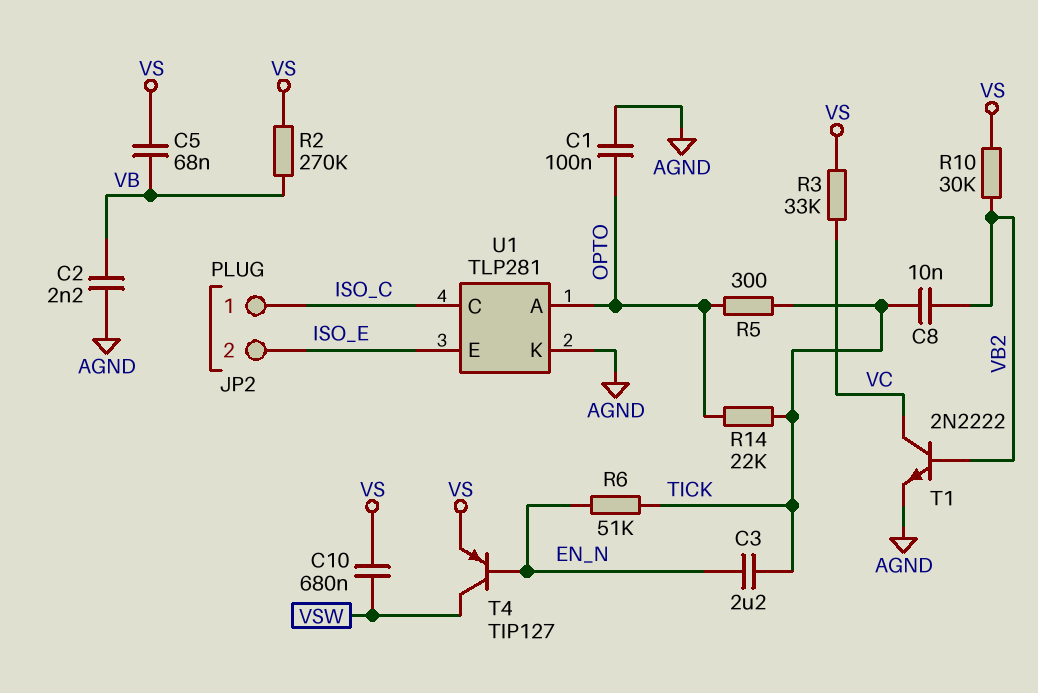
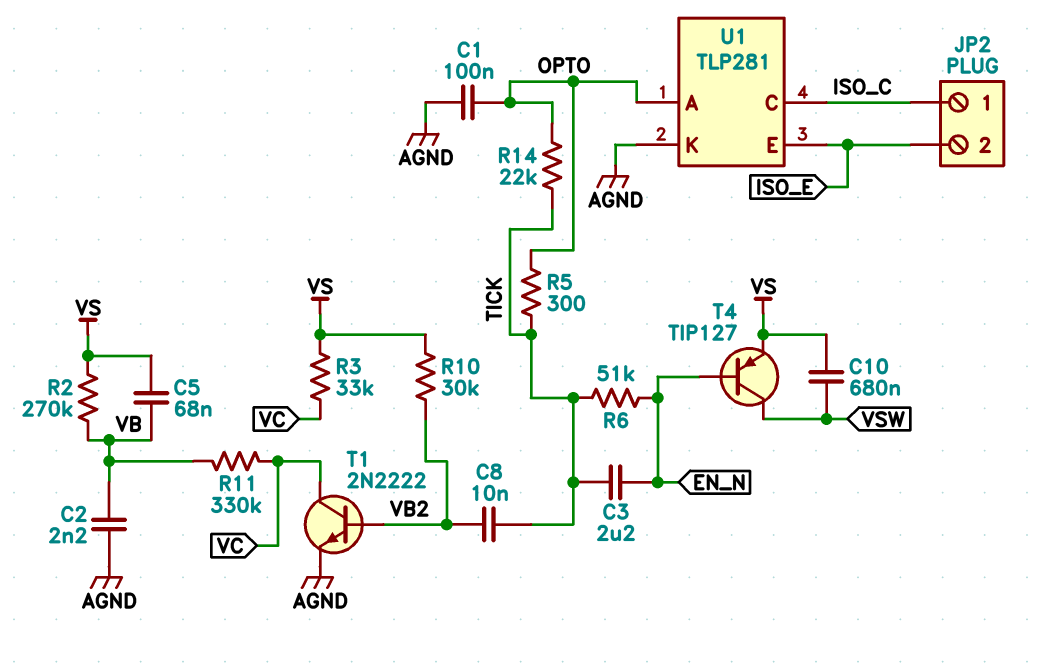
R11: none -> 330k (VB, VC)

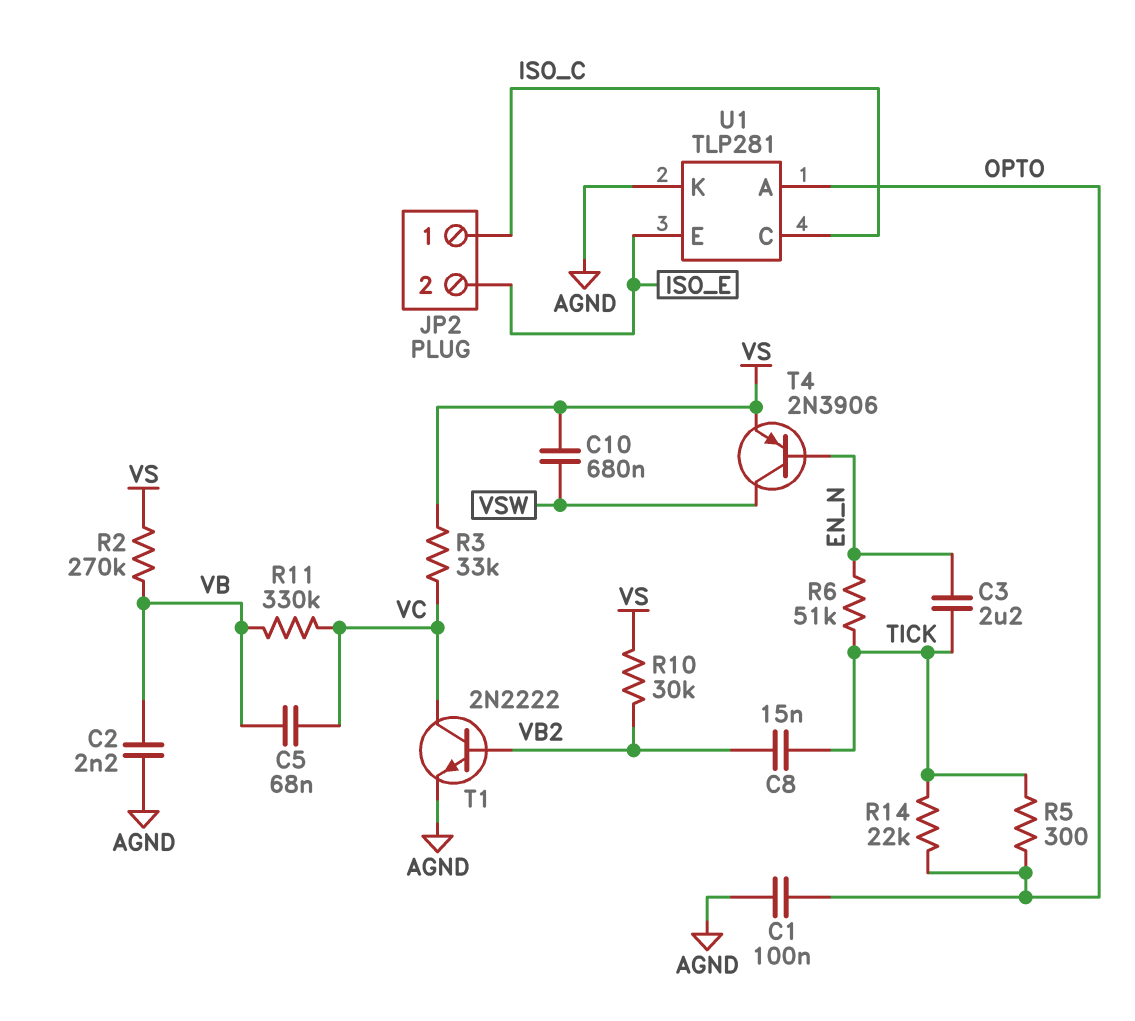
C5: 68nF (VB, VS) -> 68nF (VB, VC)
C8: 10nF (TICK, VB2) -> 15nF (TICK, VB2)
T4: PNP TIP127 (B EN_N, C VSW, E VS) -> PNP 2N3906 (B EN_N, C VSW, E VS)

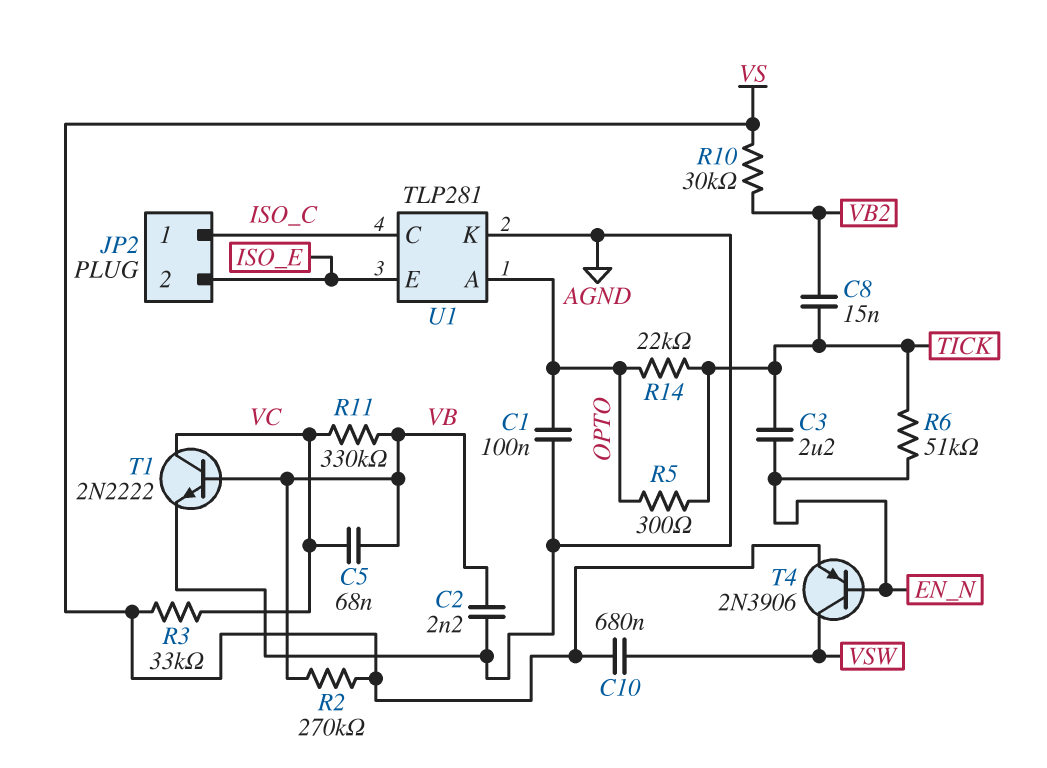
T1: NPN 2N2222 (B VB2, C VC, E AGND) -> NPN 2N2222 (B VB, C VC, E AGND)

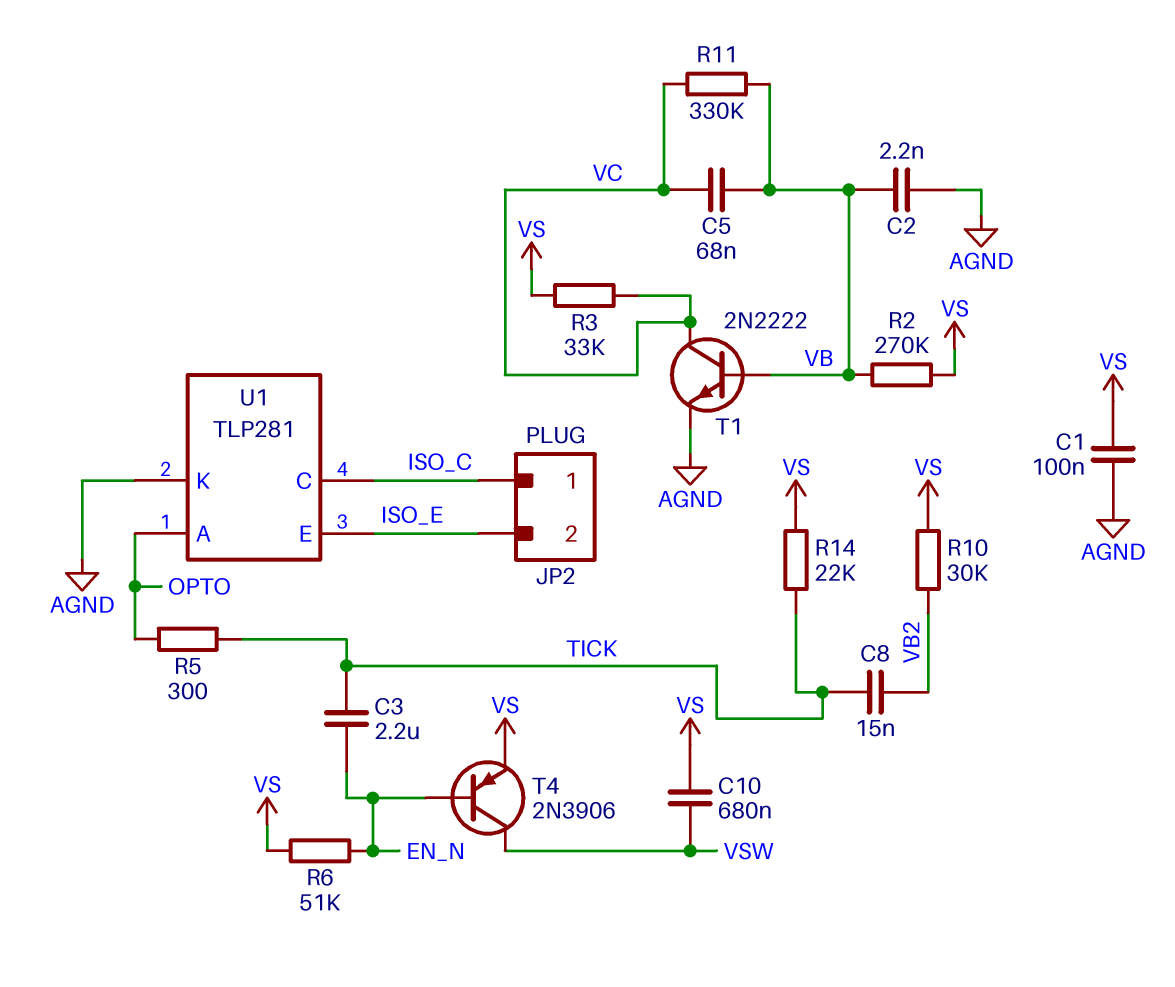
C1: 100nF (AGND, OPTO) -> 100nF (AGND, VS)
R6: 51k (EN_N, TICK) -> 51k (EN_N, VS)
R14: 22k (OPTO, TICK) -> 22k (TICK, VS)

